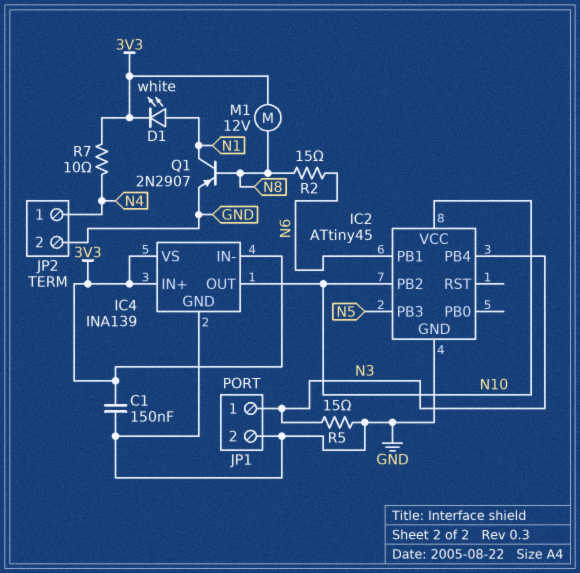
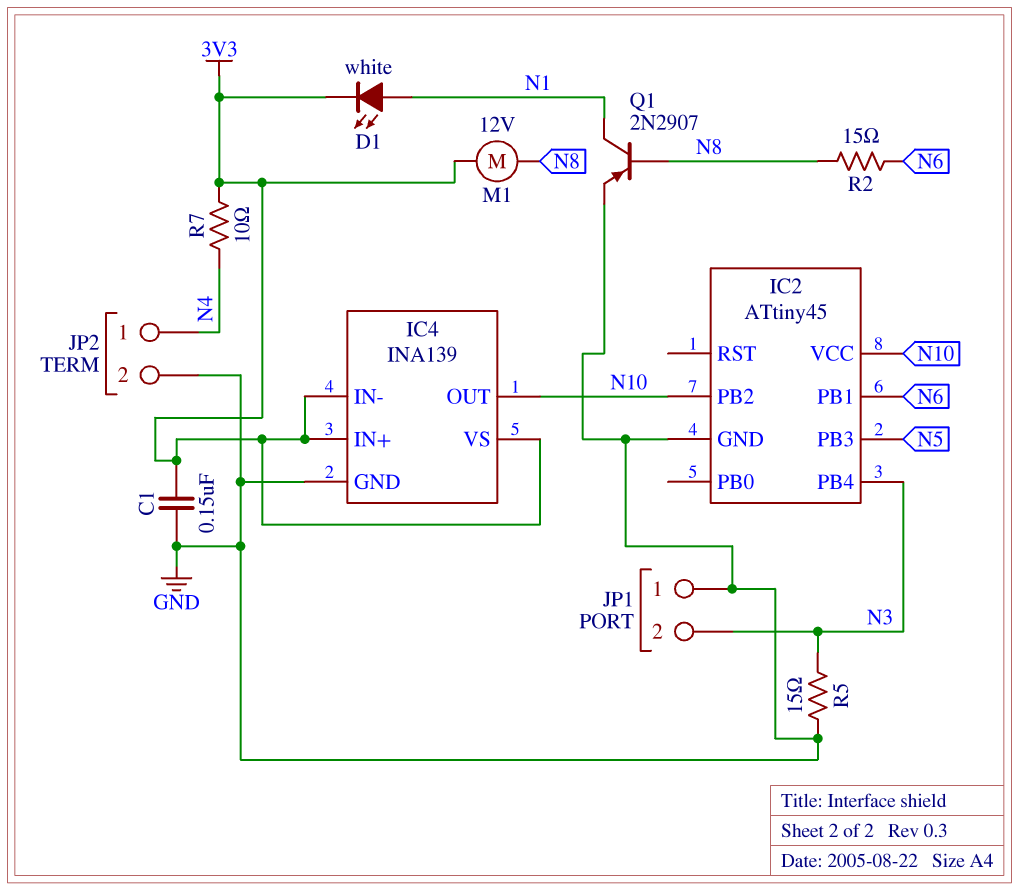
JP1 pin 1: N3 -> GND
JP1 pin 2: GND -> N3

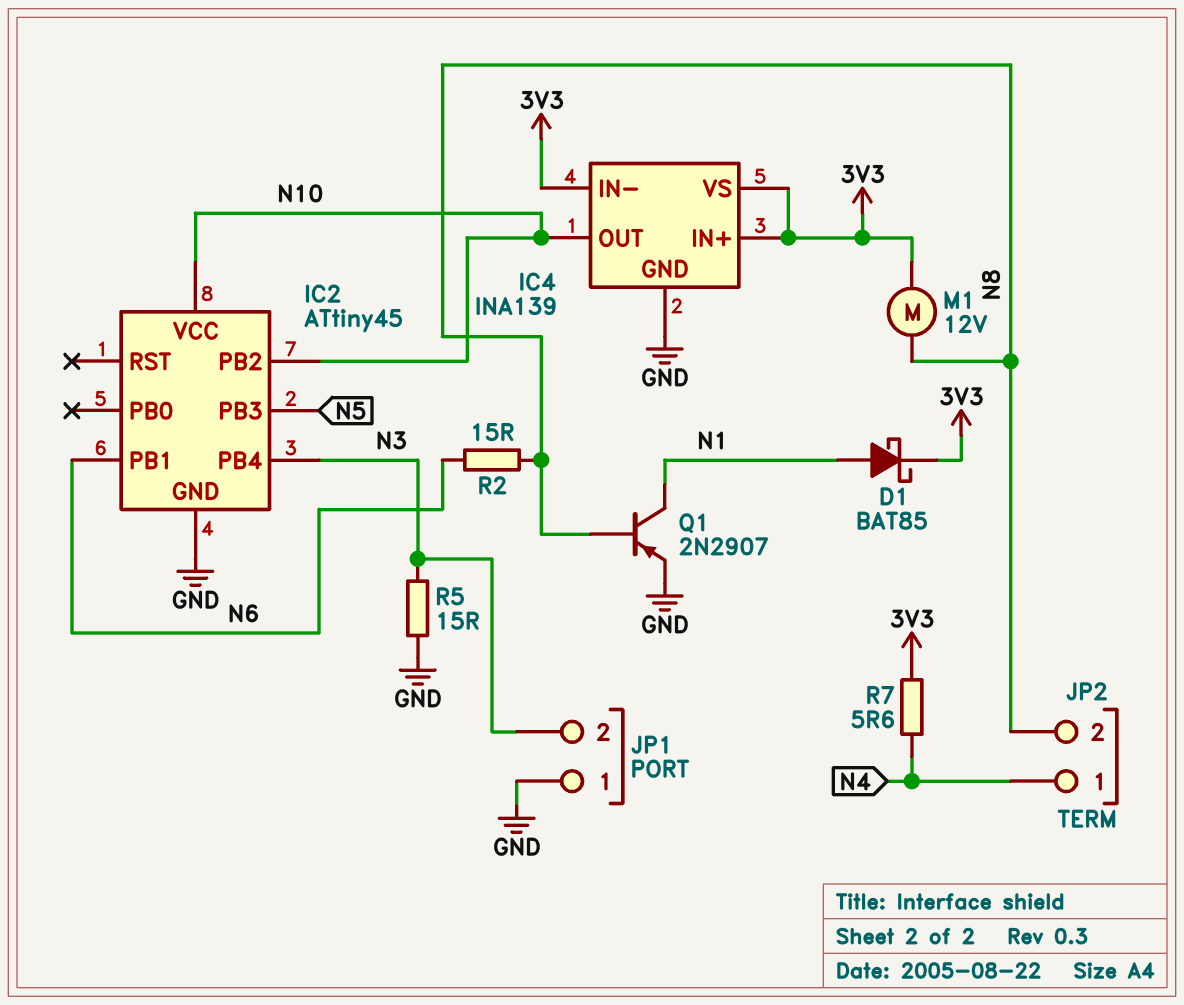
C1: 150nF (3V3, GND) -> none
D1: LED white (A N1, K 3V3) -> schottky BAT85 (A N1, K 3V3)
JP2 pin 2: GND -> N8
R7: 10 (3V3, N4) -> 5.6 (3V3, N4)

